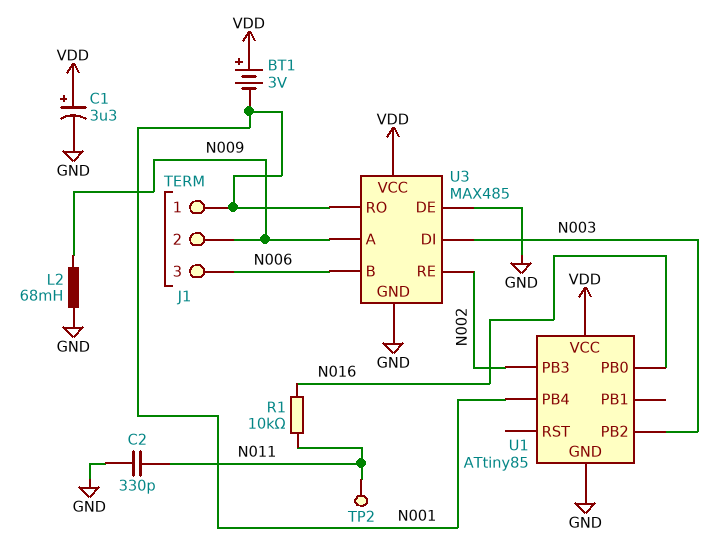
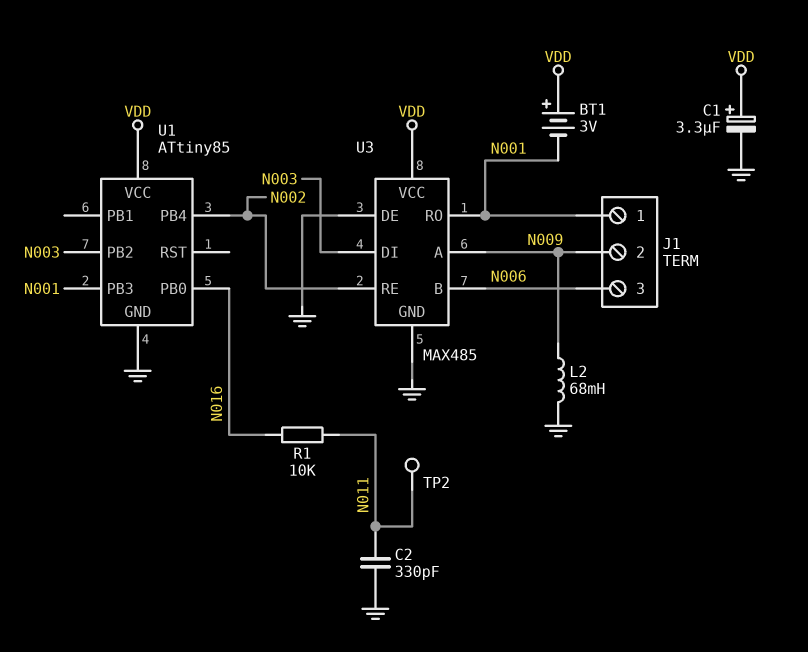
U1 pin PB3: N002 -> N001
U1 pin PB4: N001 -> N002

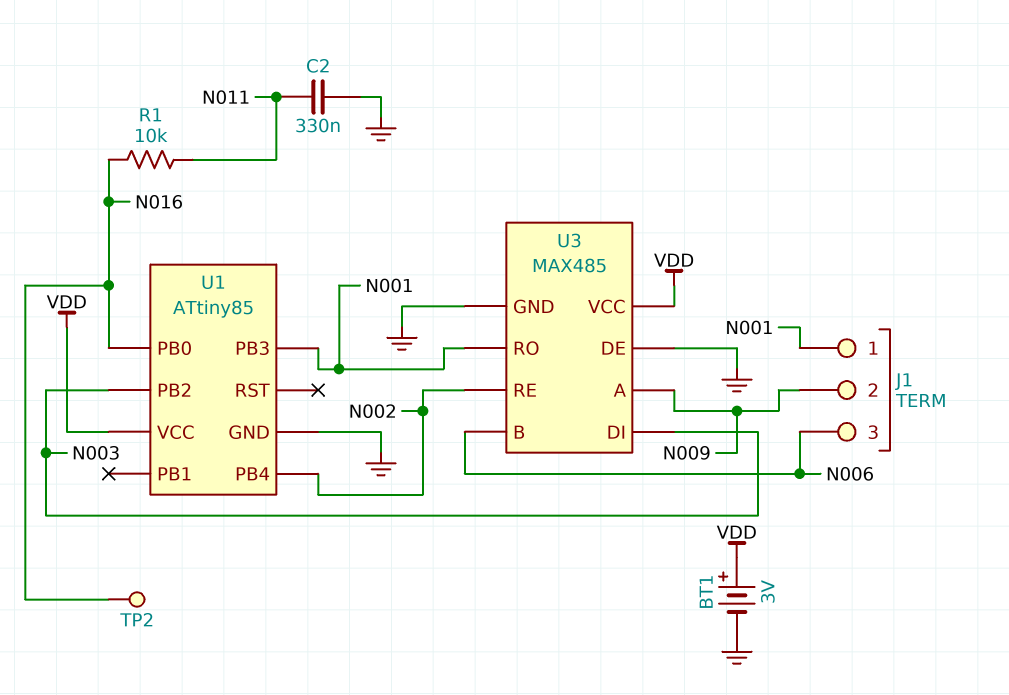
BT1: 3V (plus VDD, minus N001) -> 3V (plus VDD, minus GND)
C1: 3.3uF (plus VDD, minus GND) -> none
C2: 330pF (GND, N011) -> 330nF (GND, N011)
L2: 68mH (GND, N009) -> none
TP2: test point (N011) -> test point (N016)

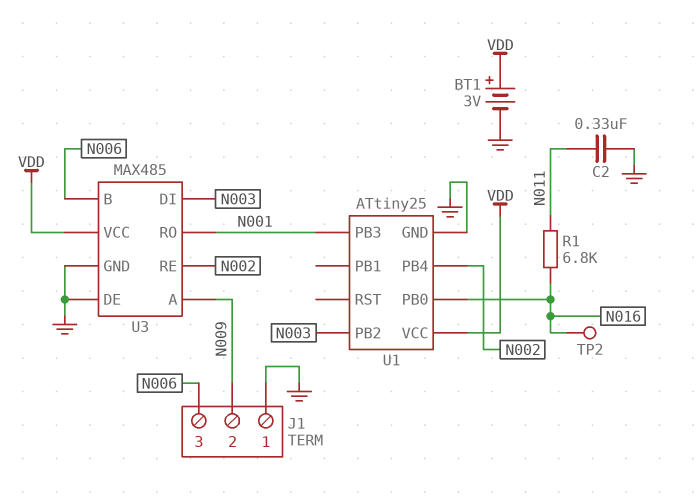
J1 pin 1: N001 -> GND
R1: 10k (N011, N016) -> 6.8k (N011, N016)
U1: ATtiny85 -> ATtiny25

